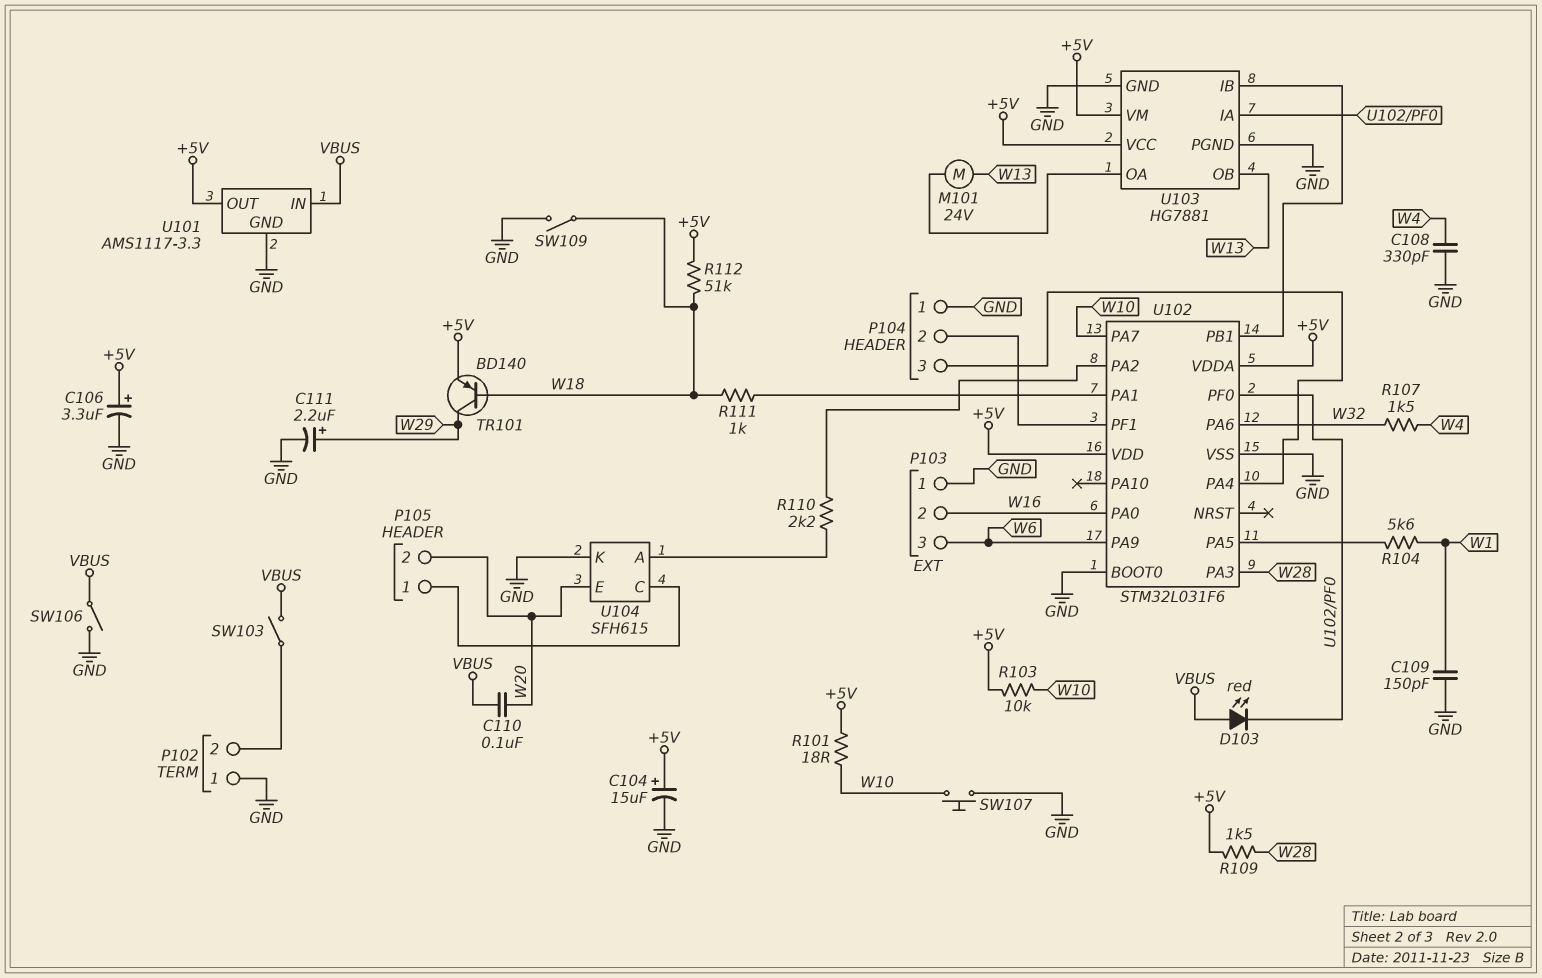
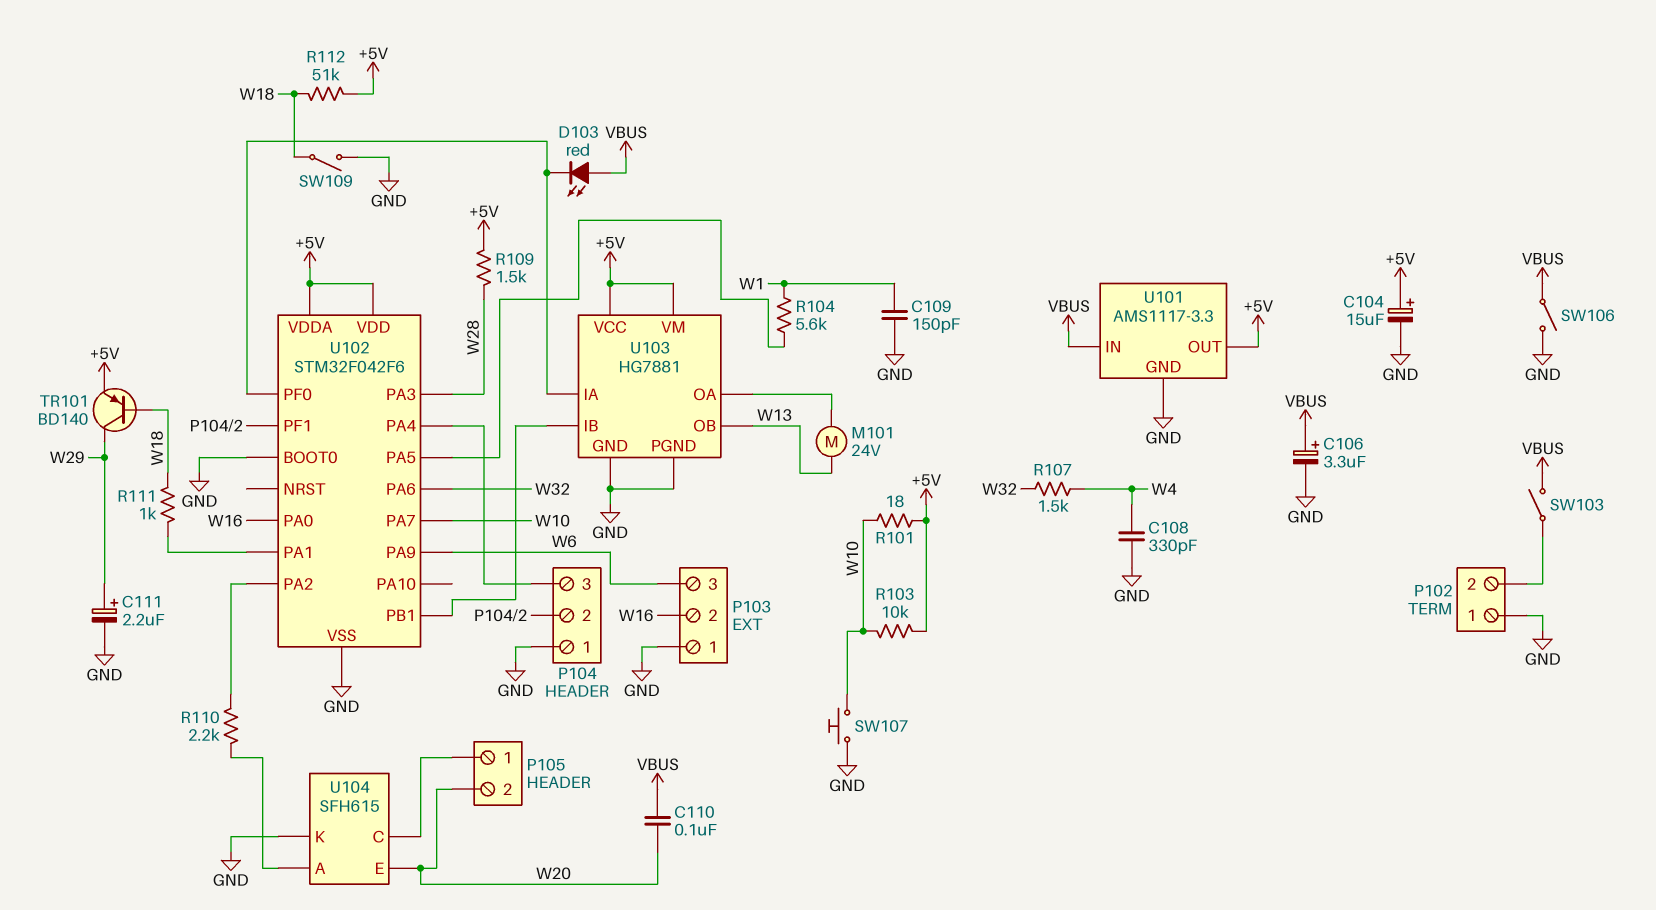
C106: 3.3uF (plus +5V, minus GND) -> 3.3uF (plus VBUS, minus GND)
U102: STM32L031F6 -> STM32F042F6

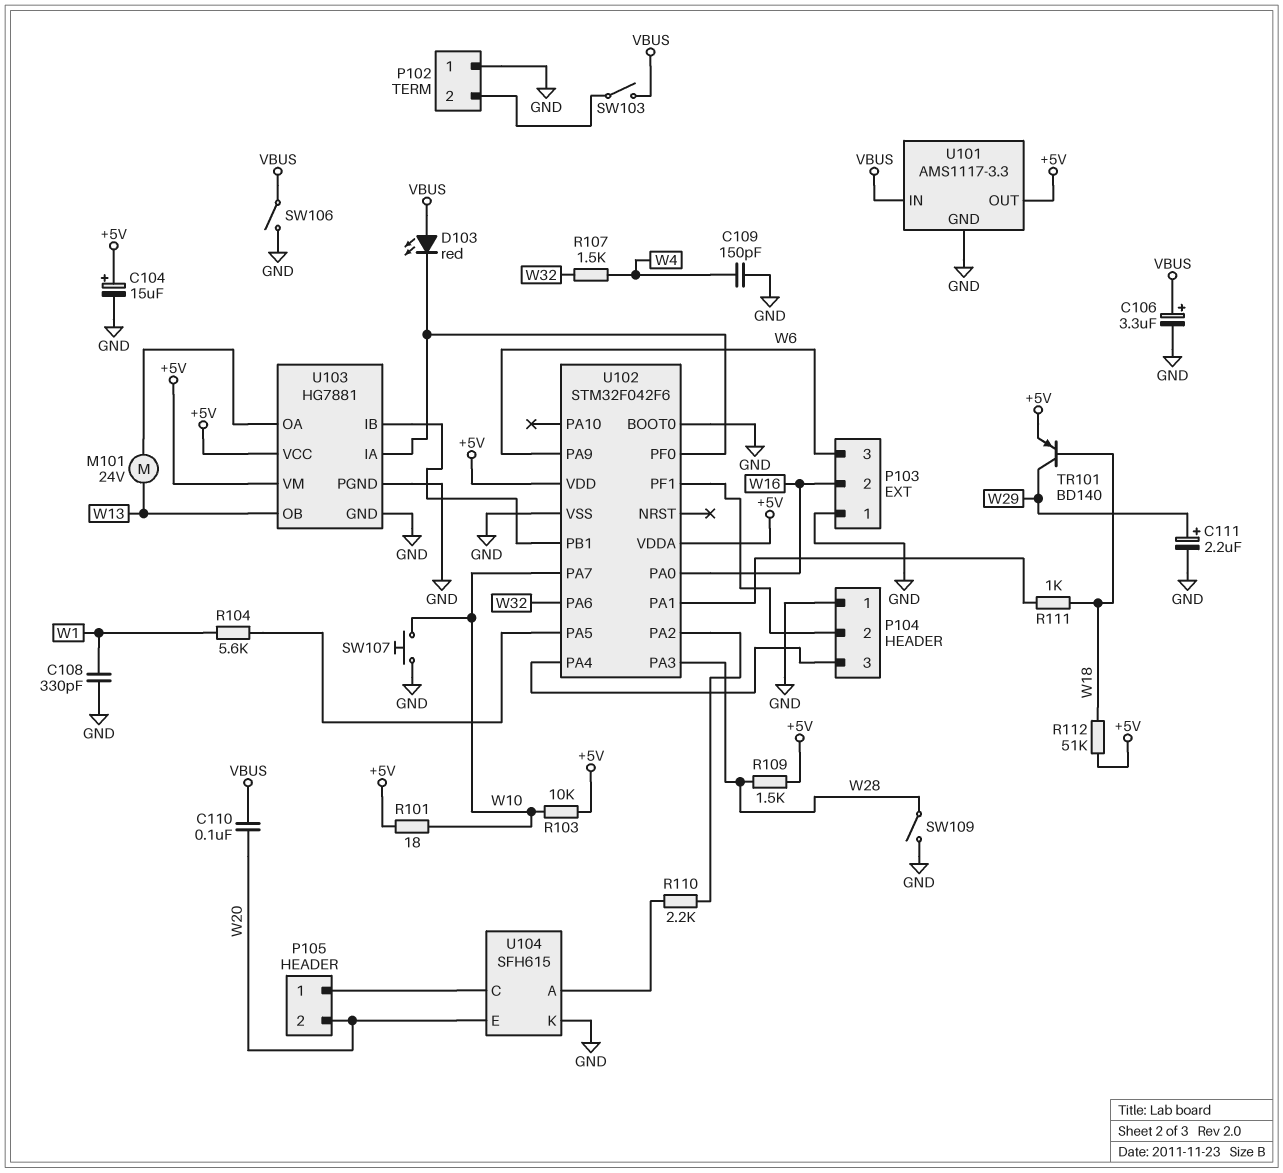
C108: 330pF (GND, W4) -> 330pF (GND, W1)
C109: 150pF (GND, W1) -> 150pF (GND, W4)
SW109: switch (GND, W18) -> switch (GND, W28)

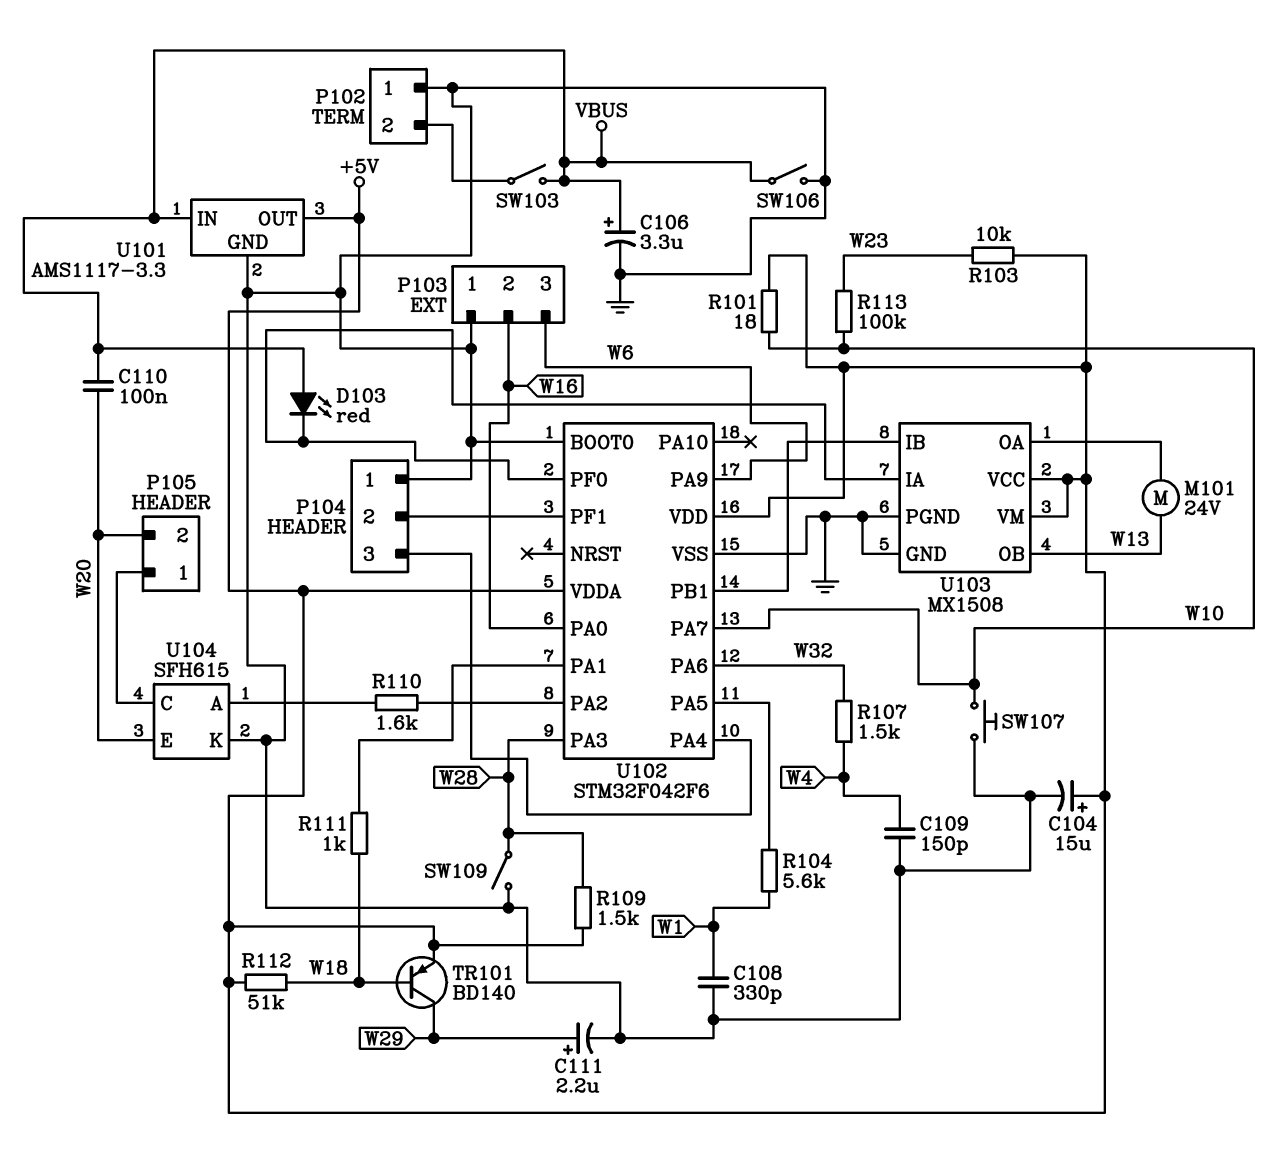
R103: 10k (+5V, W10) -> 10k (+5V, W23)
R110: 2.2k (U102/PA2, U104/A) -> 1.6k (U102/PA2, U104/A)
R113: none -> 100k (W10, W23)
U103: HG7881 -> MX1508

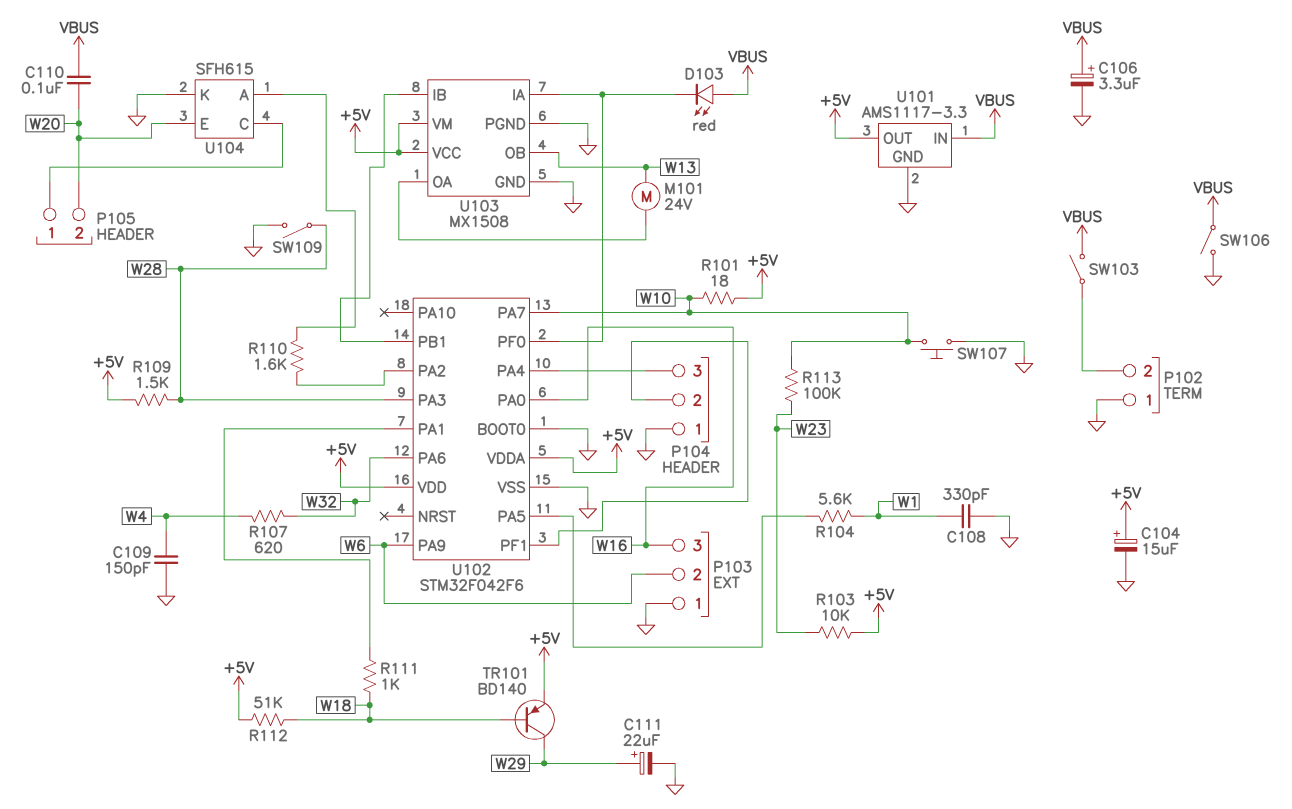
C111: 2.2uF (plus W29, minus GND) -> 22uF (plus W29, minus GND)
P103 pin 2: W16 -> W6
P103 pin 3: W6 -> W16
R107: 1.5k (W4, W32) -> 620 (W4, W32)

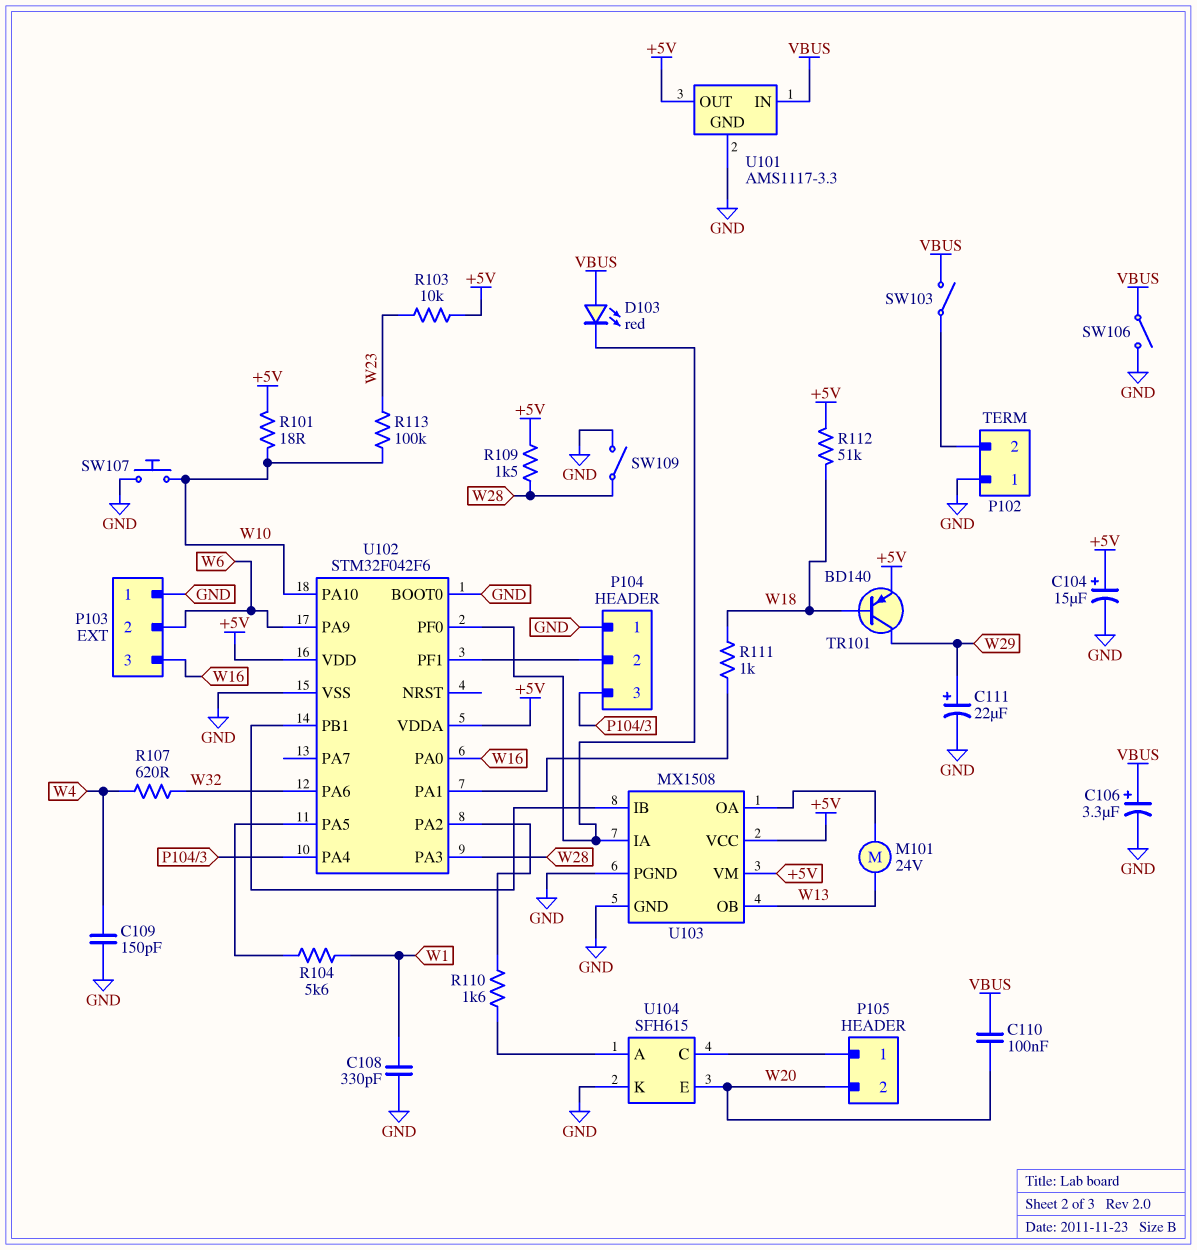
U102 pin PA7: W10 -> none
U102 pin PA10: none -> W10

